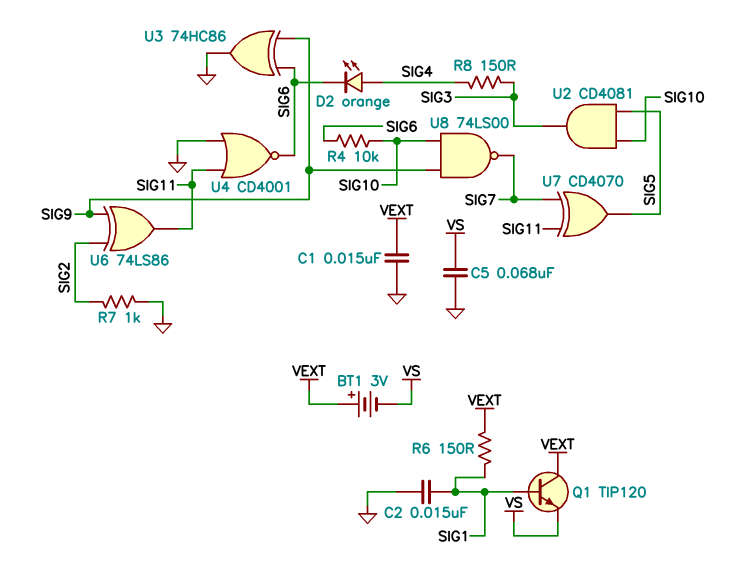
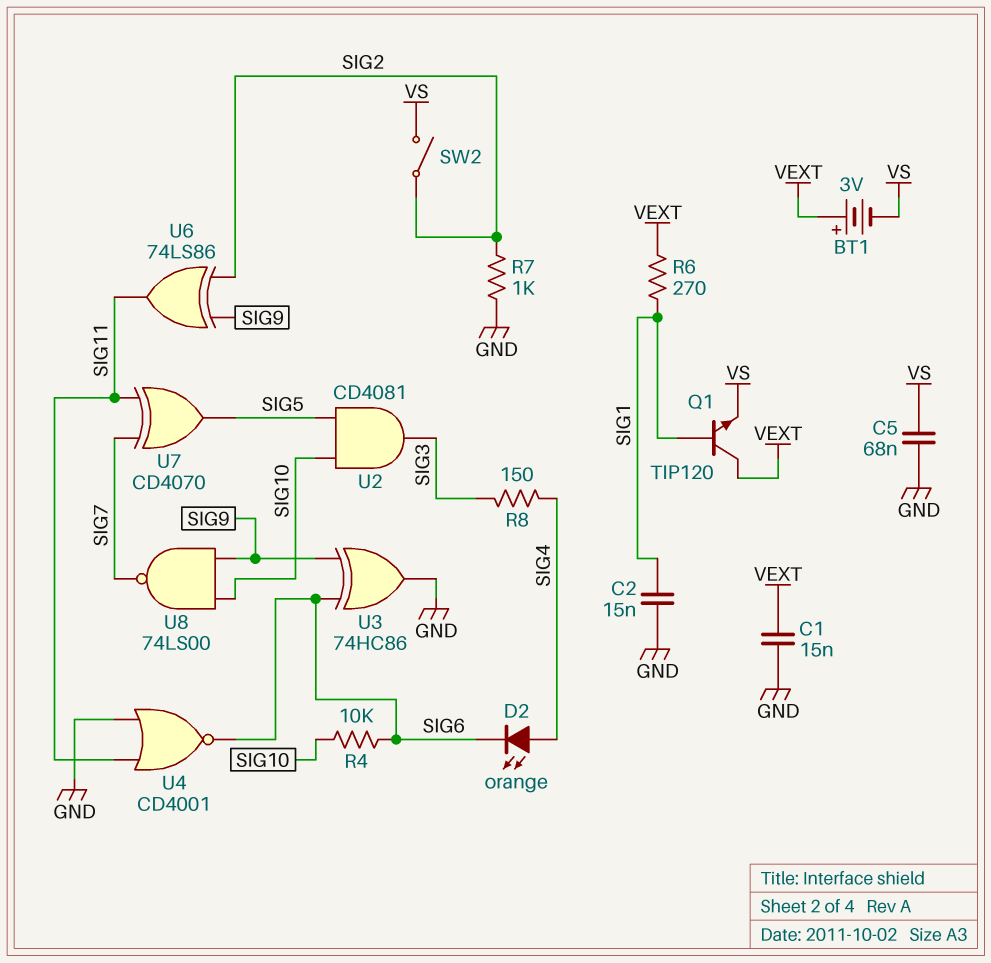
R6: 150 (SIG1, VEXT) -> 270 (SIG1, VEXT)
SW2: none -> switch (SIG2, VS)

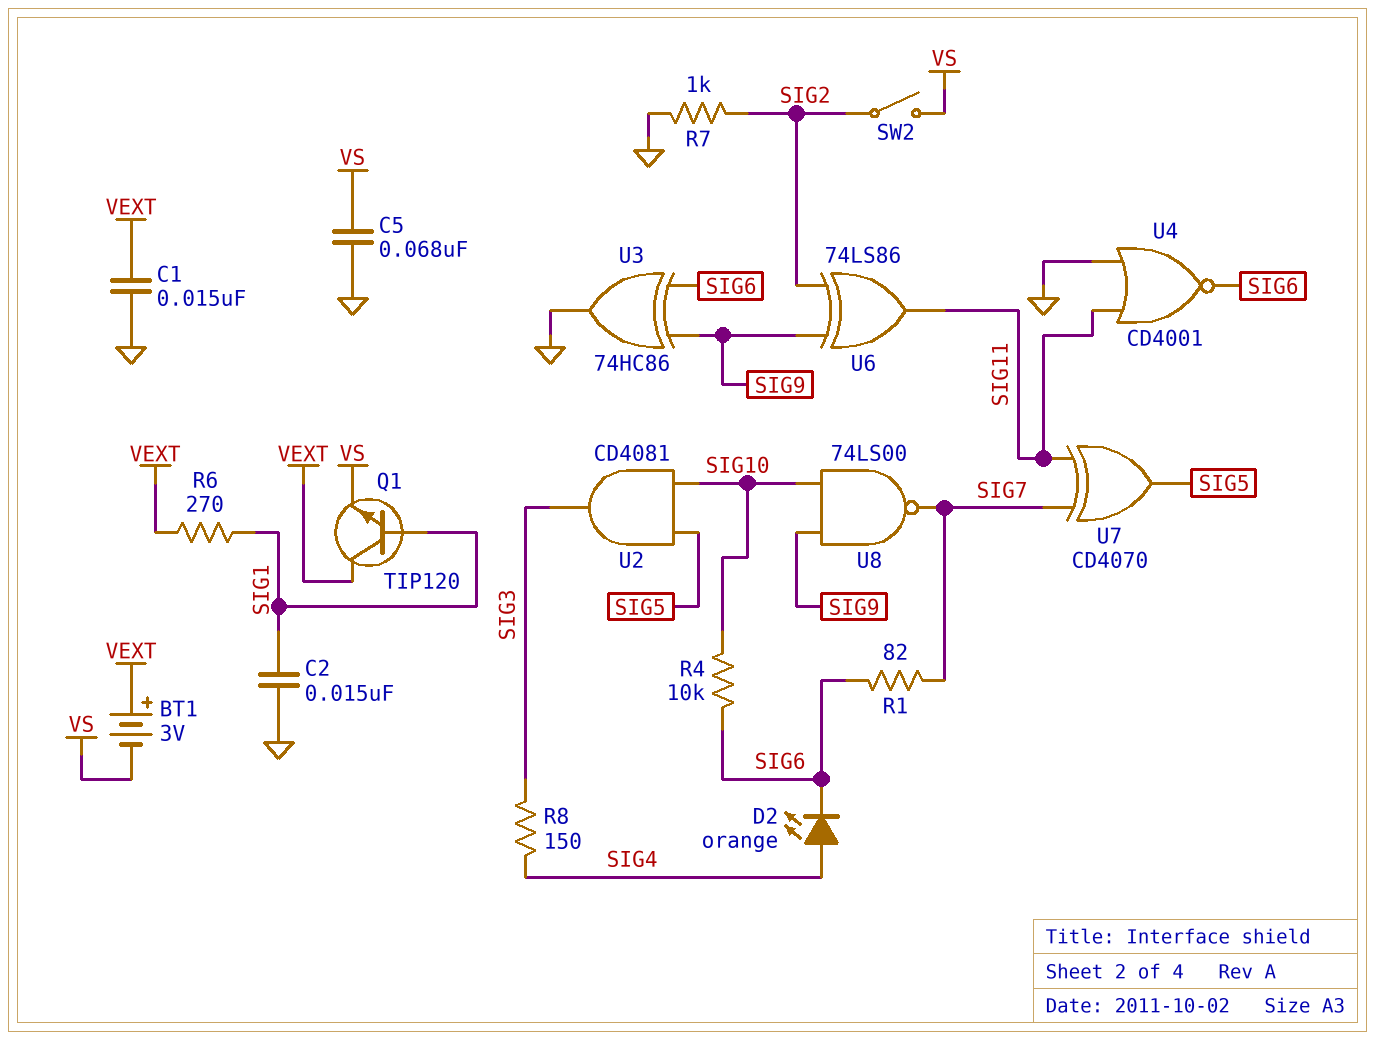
R1: none -> 82 (SIG6, SIG7)

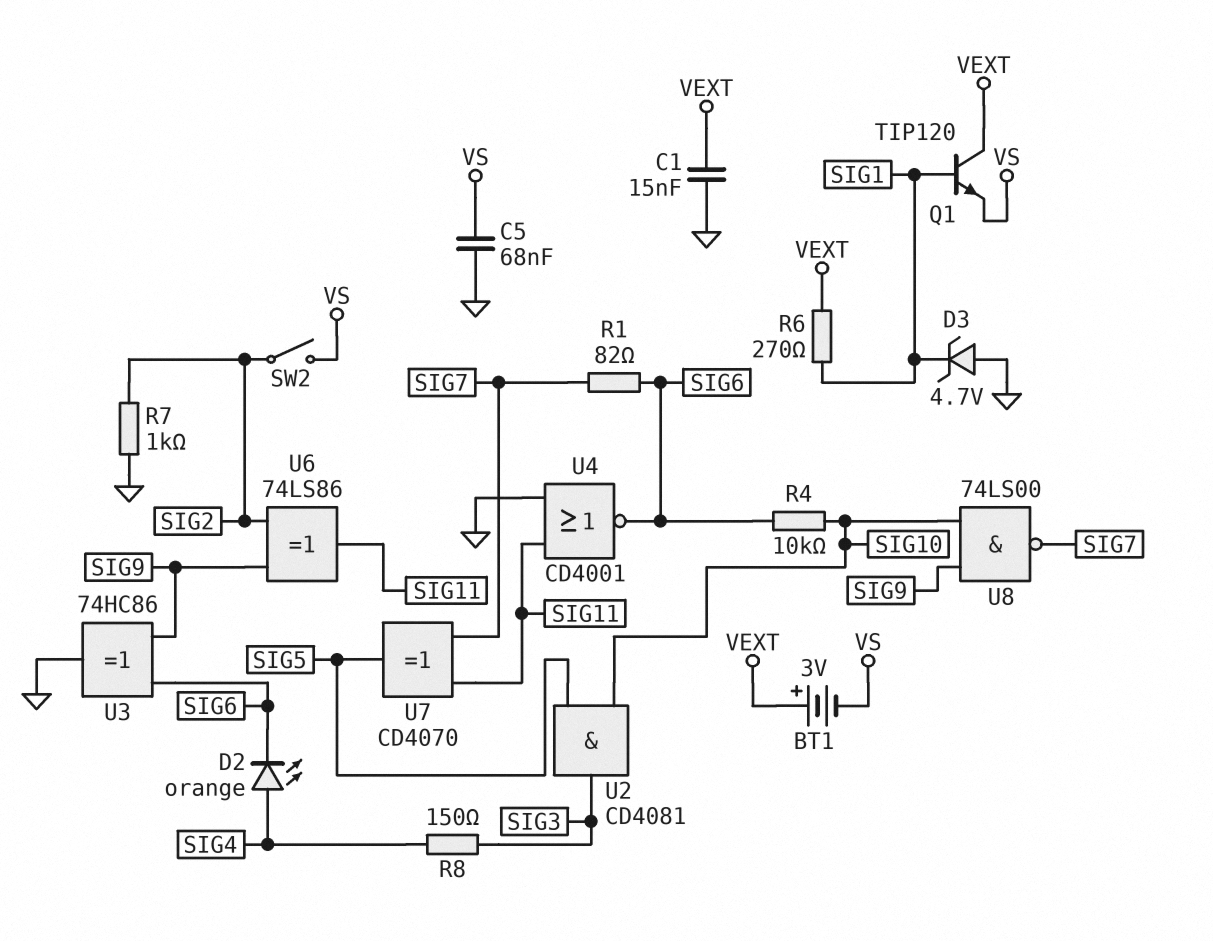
C2: 15nF (GND, SIG1) -> none
D3: none -> zener 4.7V (A GND, K SIG1)

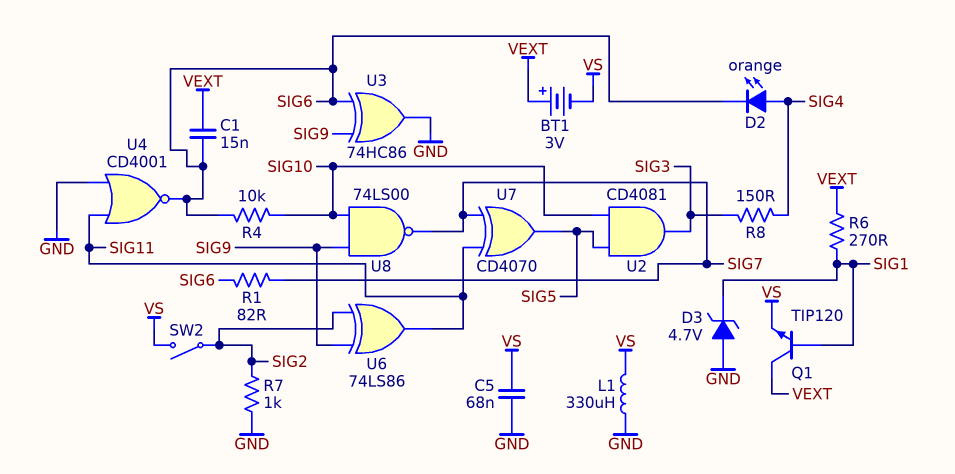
C1: 15nF (GND, VEXT) -> 15nF (SIG6, VEXT)
L1: none -> 330uH (GND, VS)

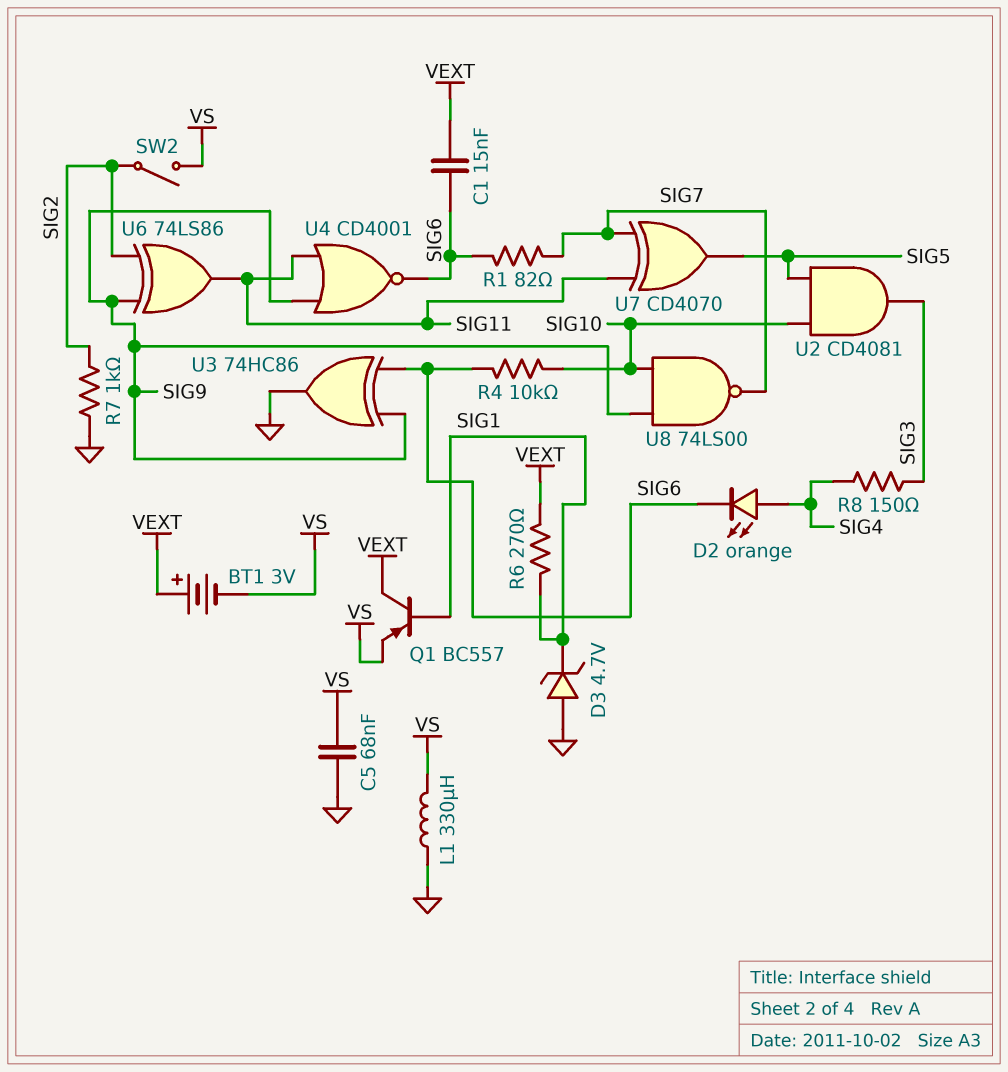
Q1: NPN TIP120 (B SIG1, C VEXT, E VS) -> PNP BC557 (B SIG1, C VEXT, E VS)
U4: NOR CD4001 (in GND, in SIG11, out SIG6) -> NOR CD4001 (in SIG9, in SIG11, out SIG6)

